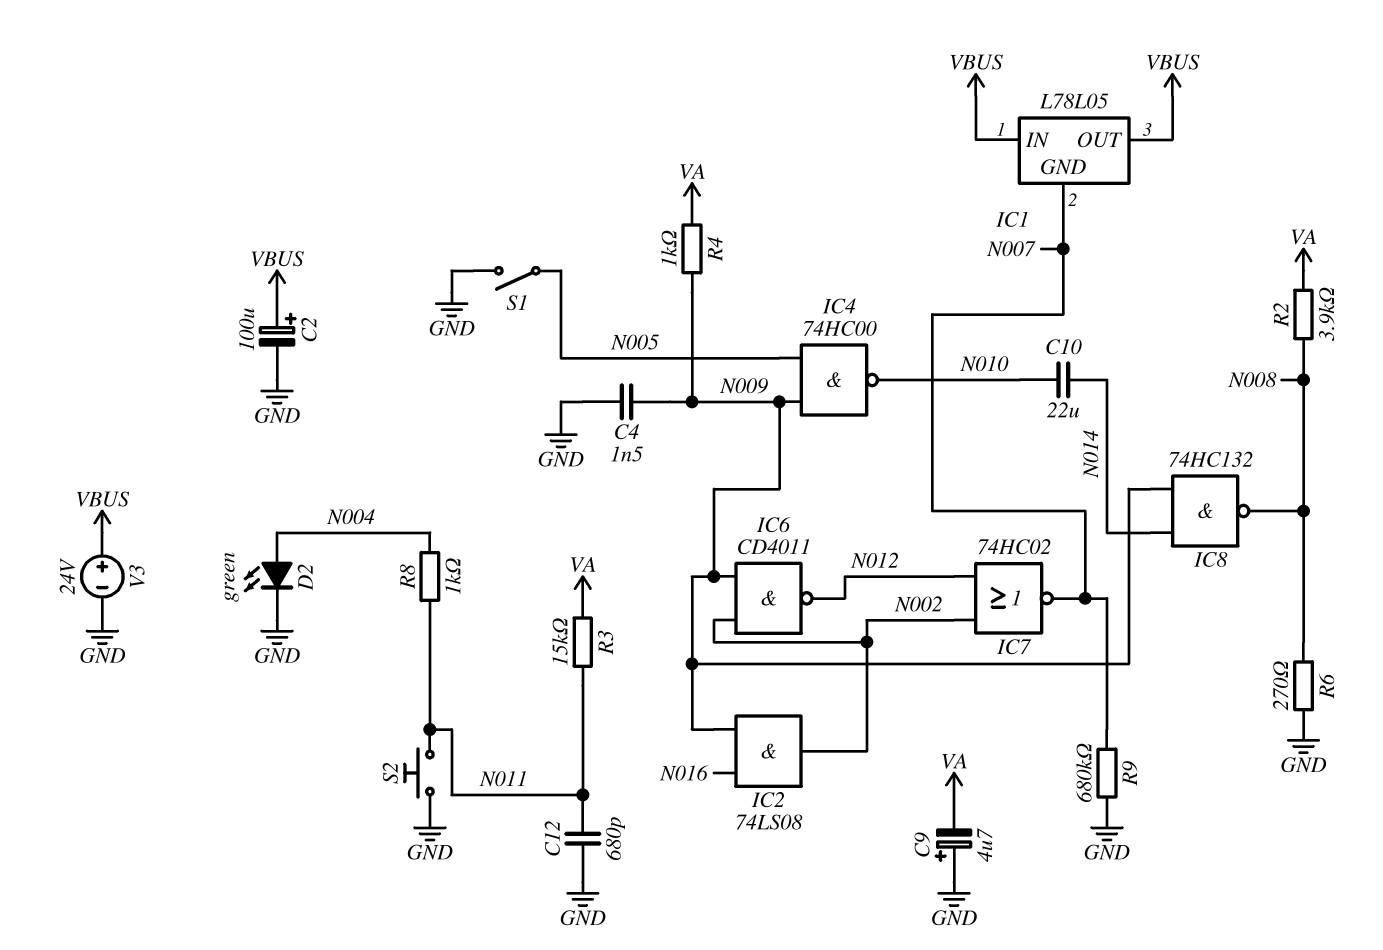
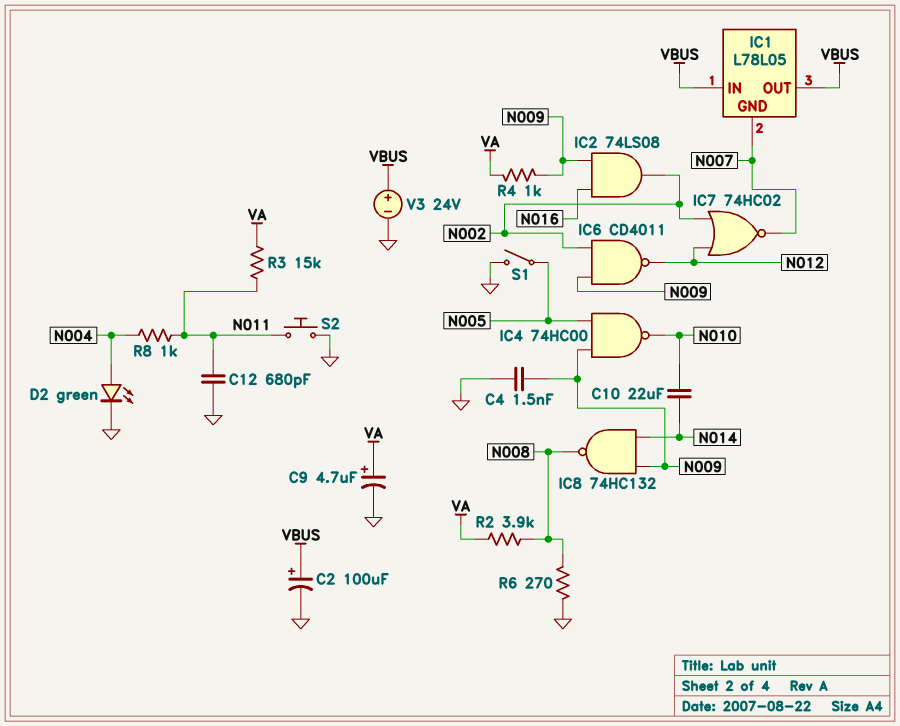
C9: 4.7uF (plus GND, minus VA) -> 4.7uF (plus VA, minus GND)
R9: 680k (GND, N007) -> none

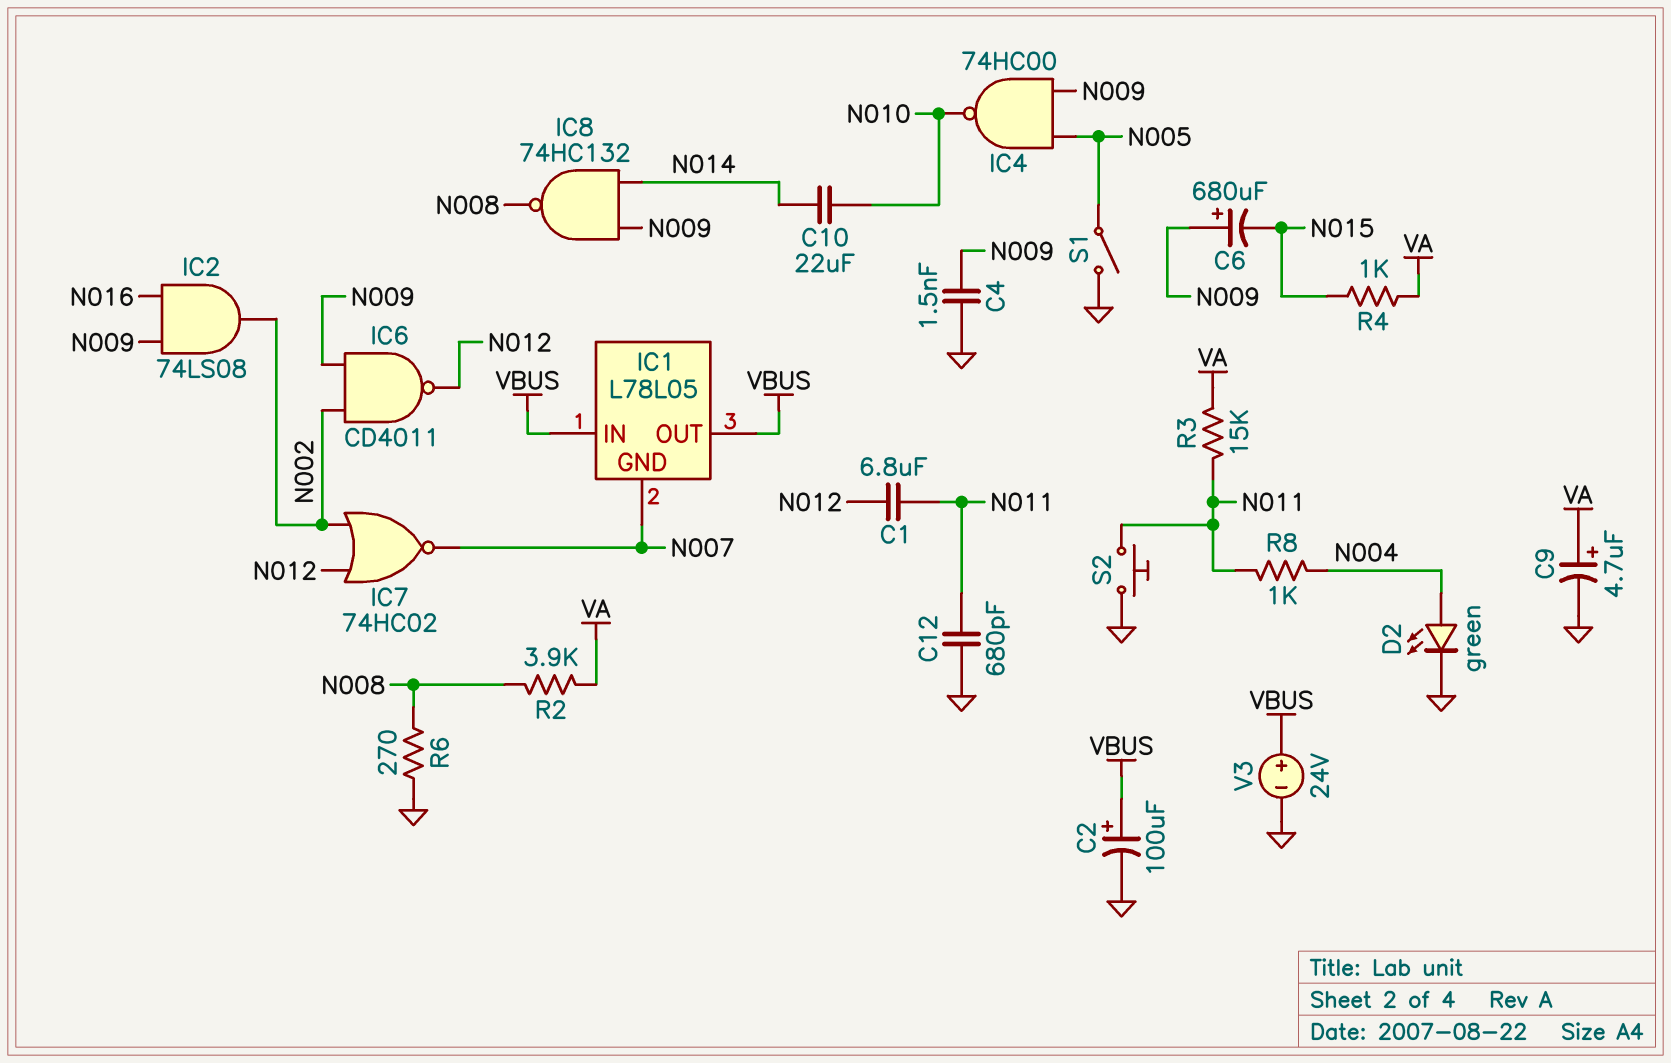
C1: none -> 6.8uF (N011, N012)
C6: none -> 680uF (plus N009, minus N015)
R4: 1k (N009, VA) -> 1k (N015, VA)

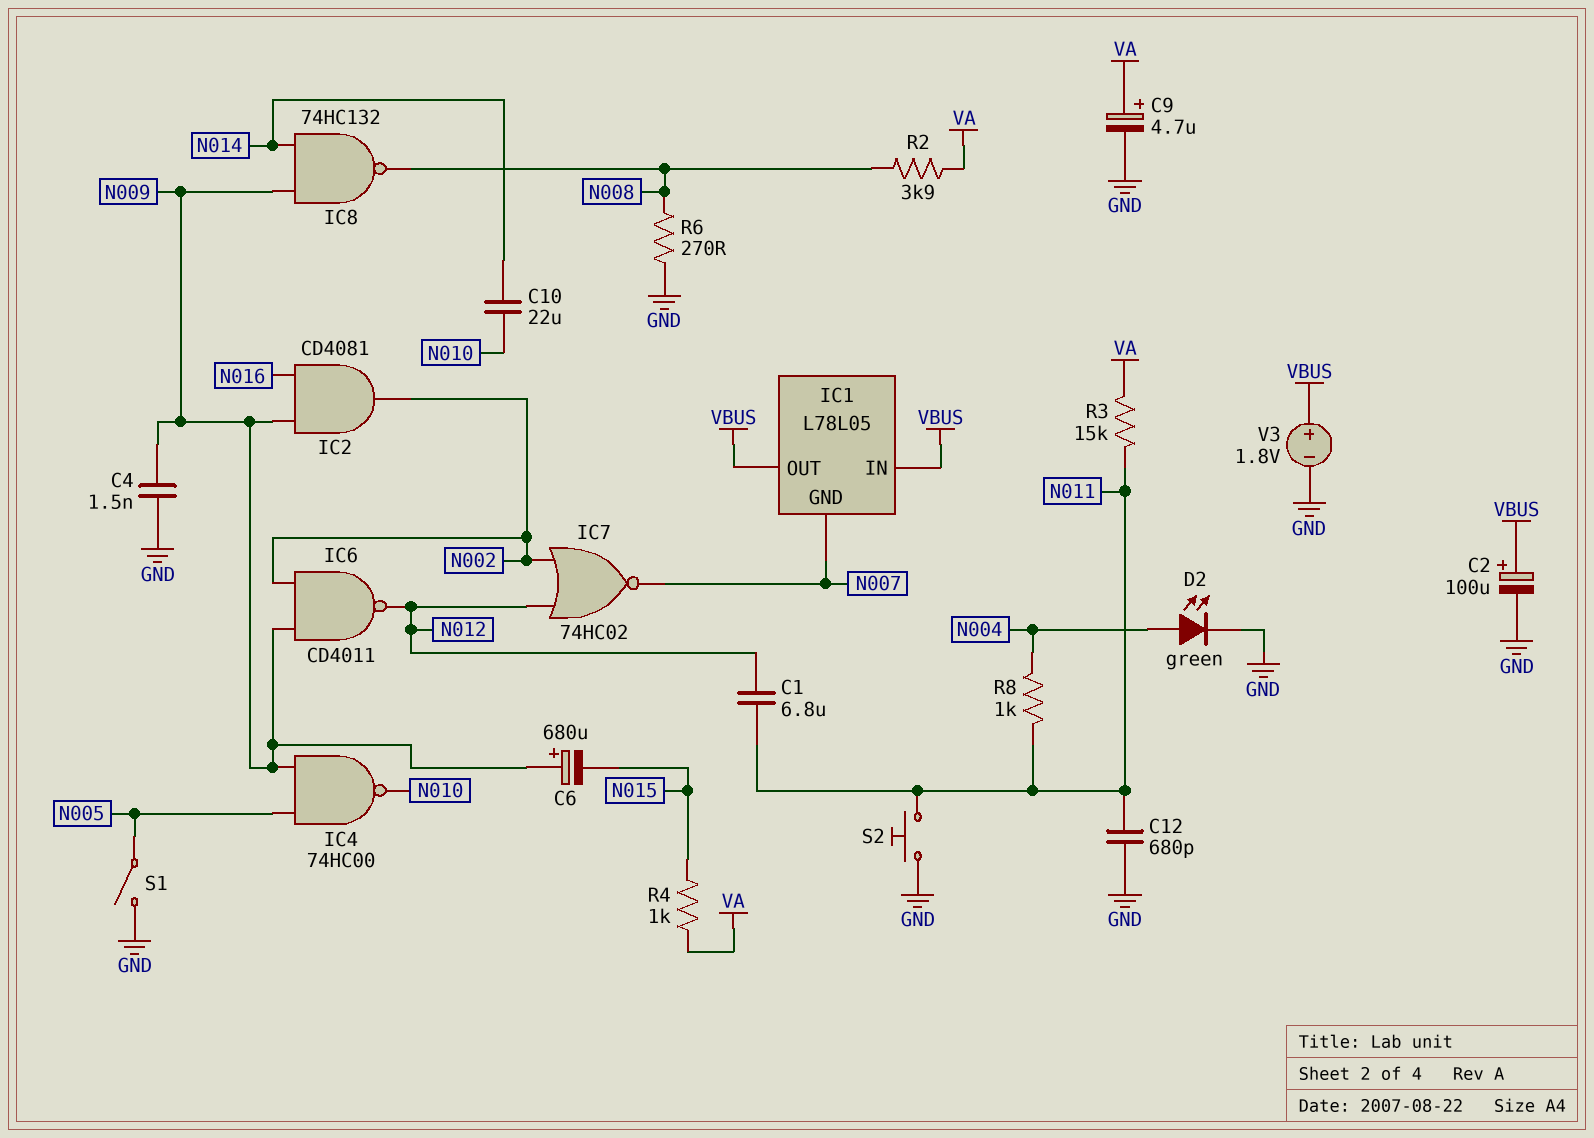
IC2: AND 74LS08 (in N009, in N016, out N002) -> AND CD4081 (in N009, in N016, out N002)
V3: 24V (plus VBUS, minus GND) -> 1.8V (plus VBUS, minus GND)

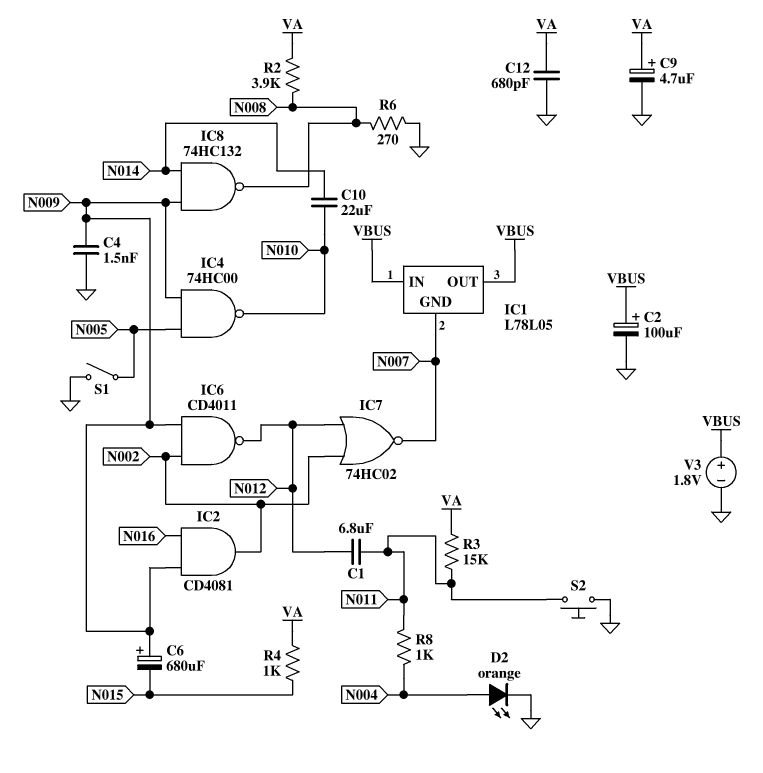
C12: 680pF (GND, N011) -> 680pF (GND, VA)
D2: LED green (A N004, K GND) -> LED orange (A N004, K GND)

